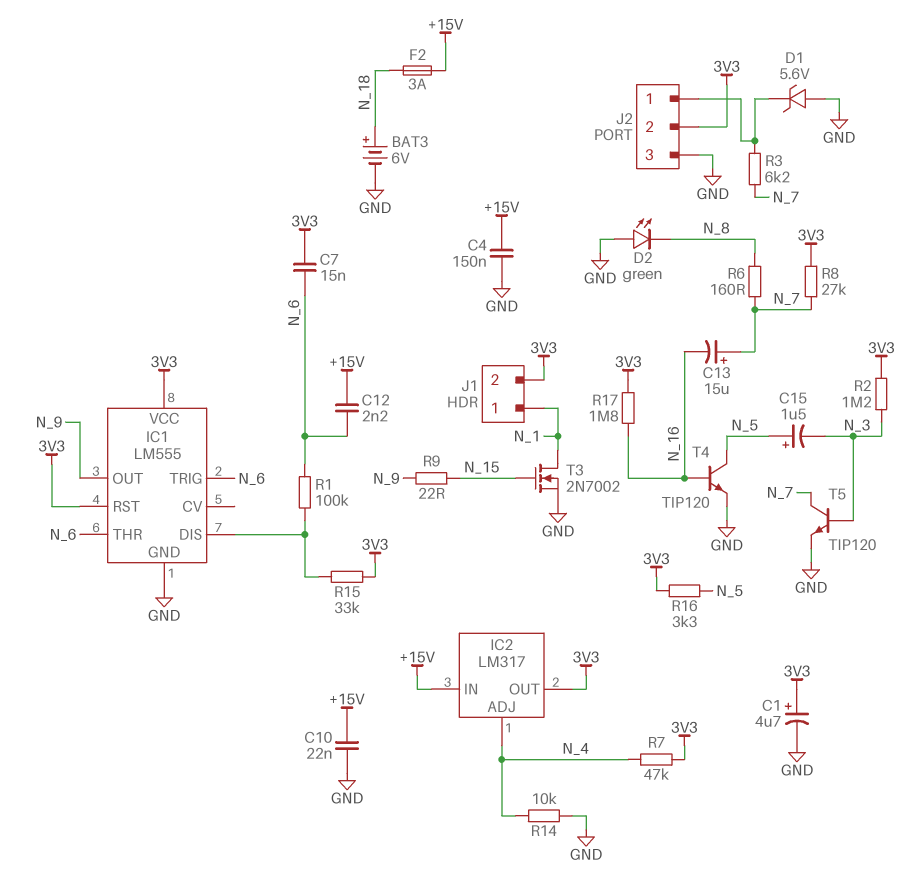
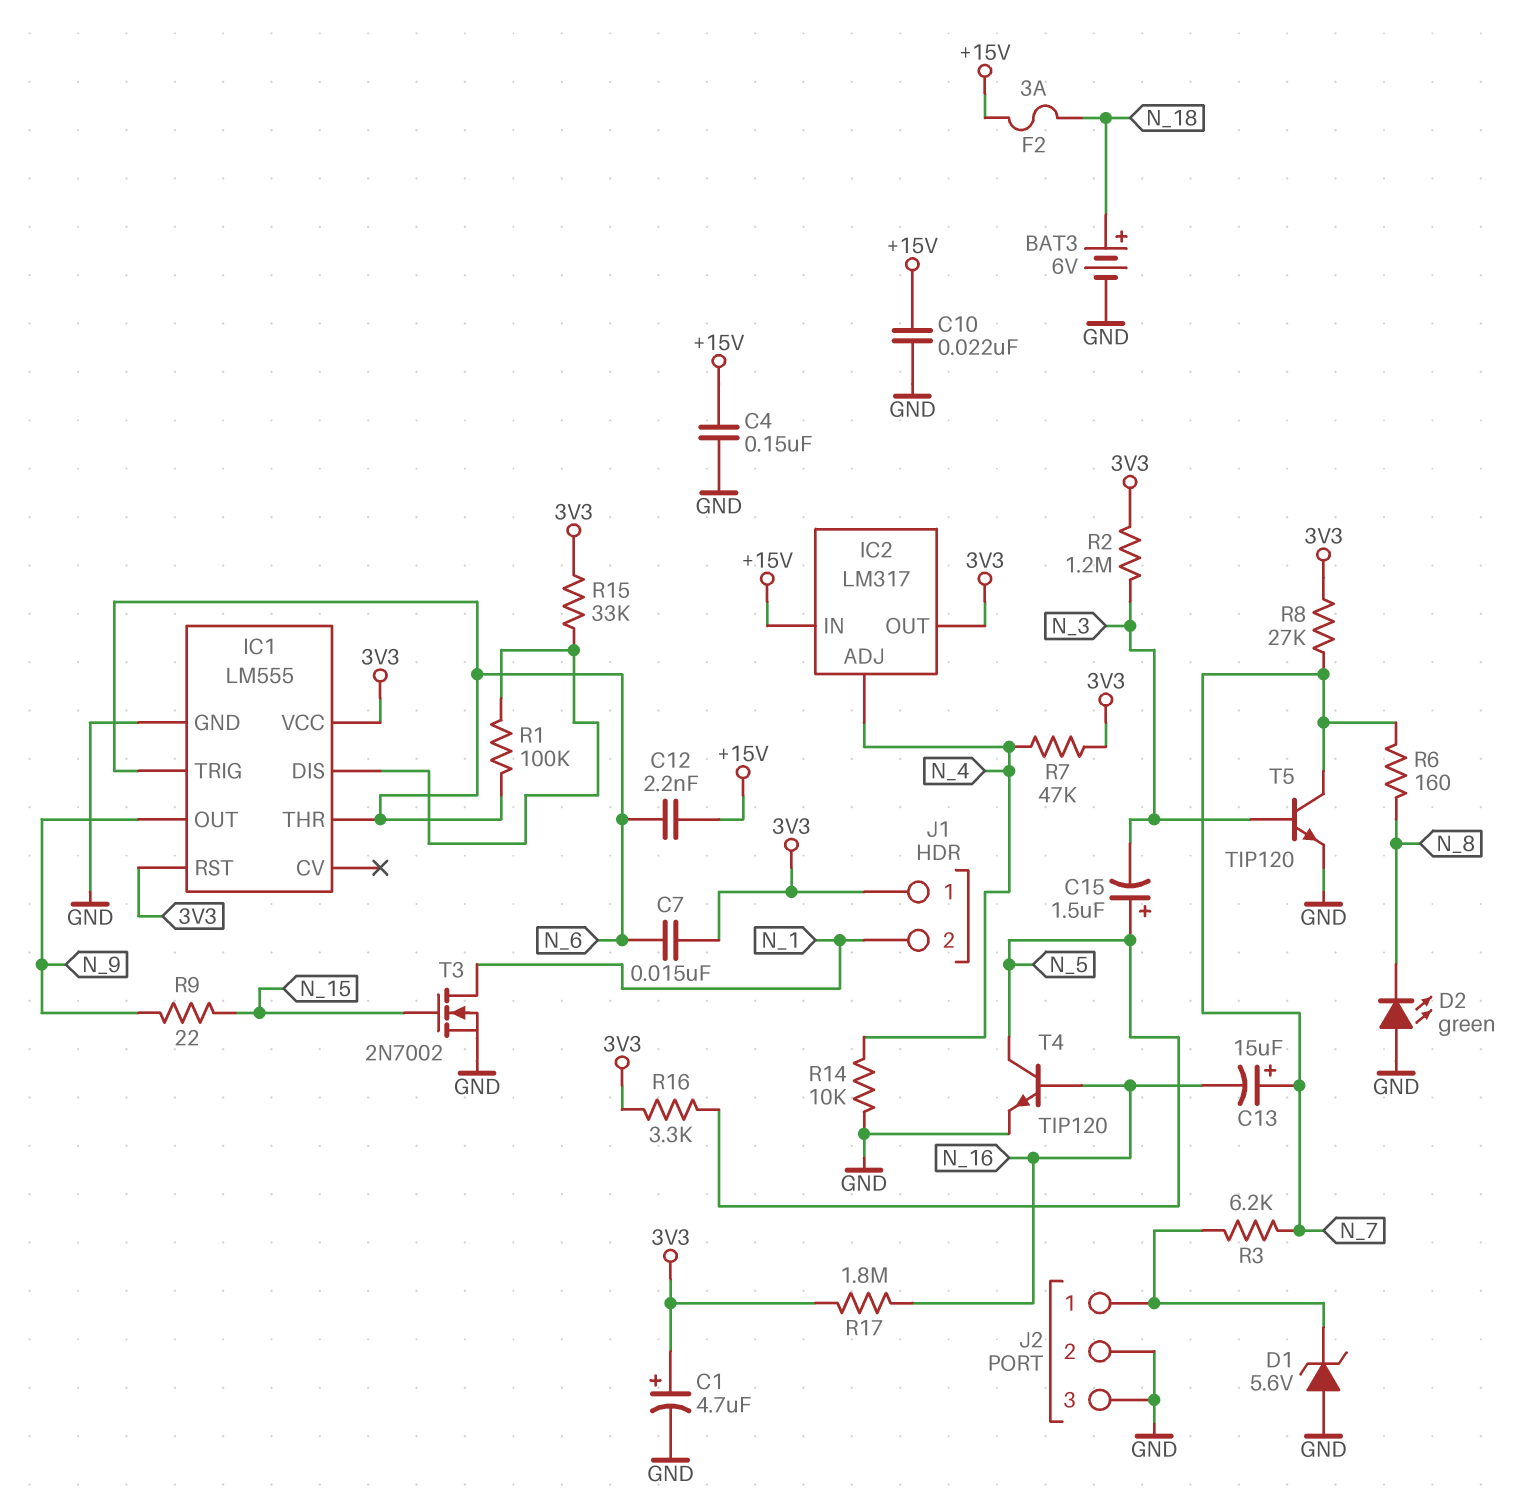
J1 pin 1: N_1 -> 3V3
J1 pin 2: 3V3 -> N_1
J2 pin 2: 3V3 -> GND

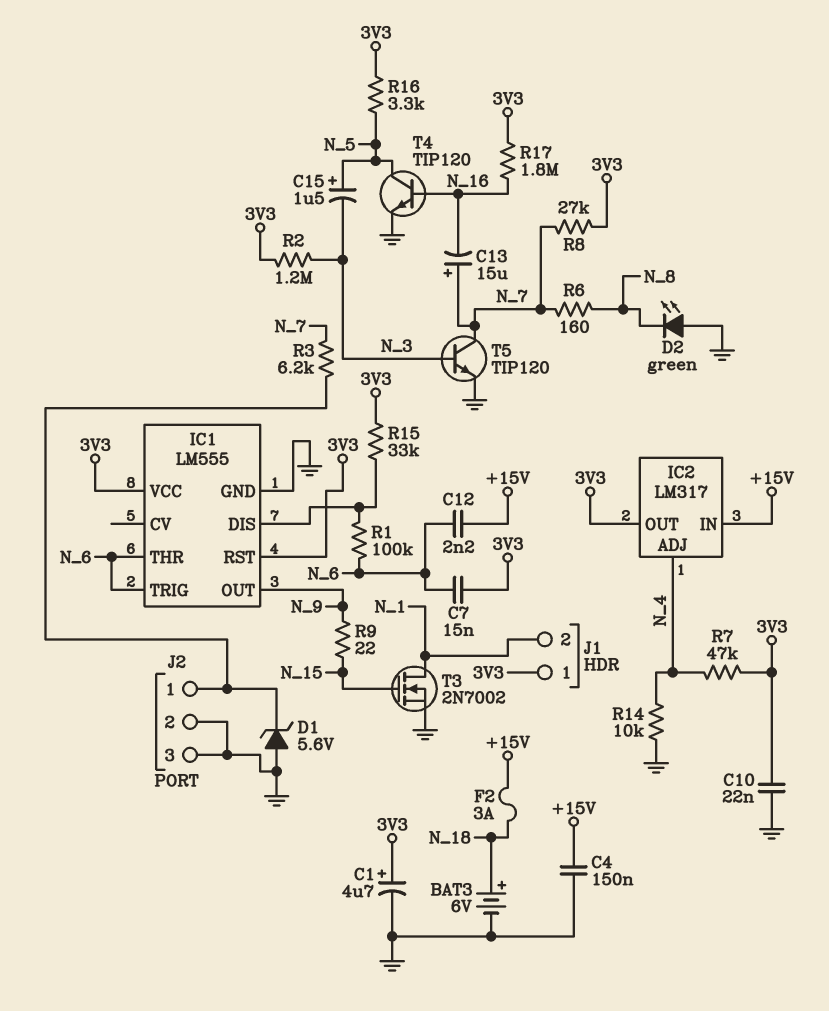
C10: 22nF (+15V, GND) -> 22nF (3V3, GND)

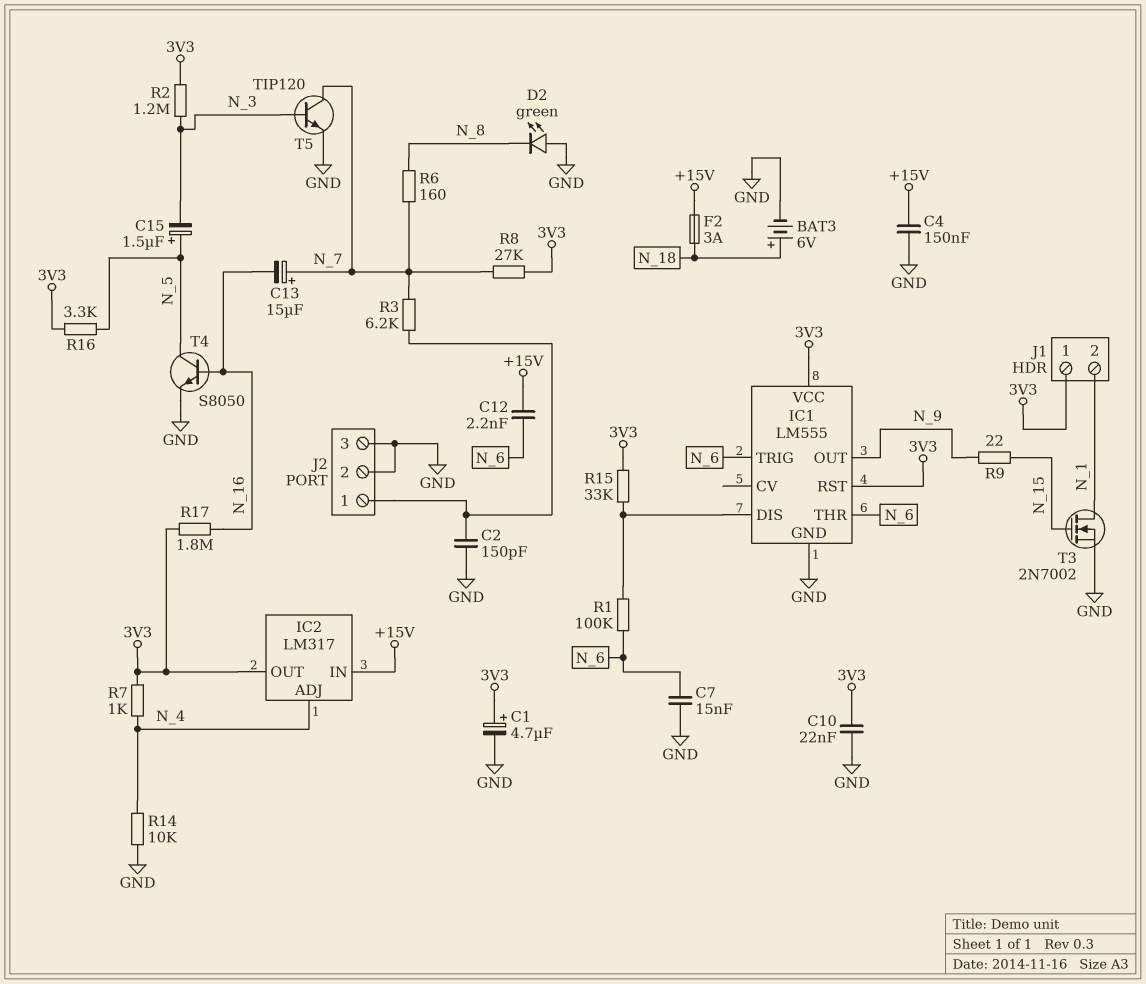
C2: none -> 150pF (GND, J2/1)
C7: 15nF (3V3, N_6) -> 15nF (GND, N_6)
D1: zener 5.6V (A GND, K J2/1) -> none
R7: 47k (3V3, N_4) -> 1k (3V3, N_4)
T4: NPN TIP120 (B N_16, C N_5, E GND) -> NPN S8050 (B N_16, C N_5, E GND)

